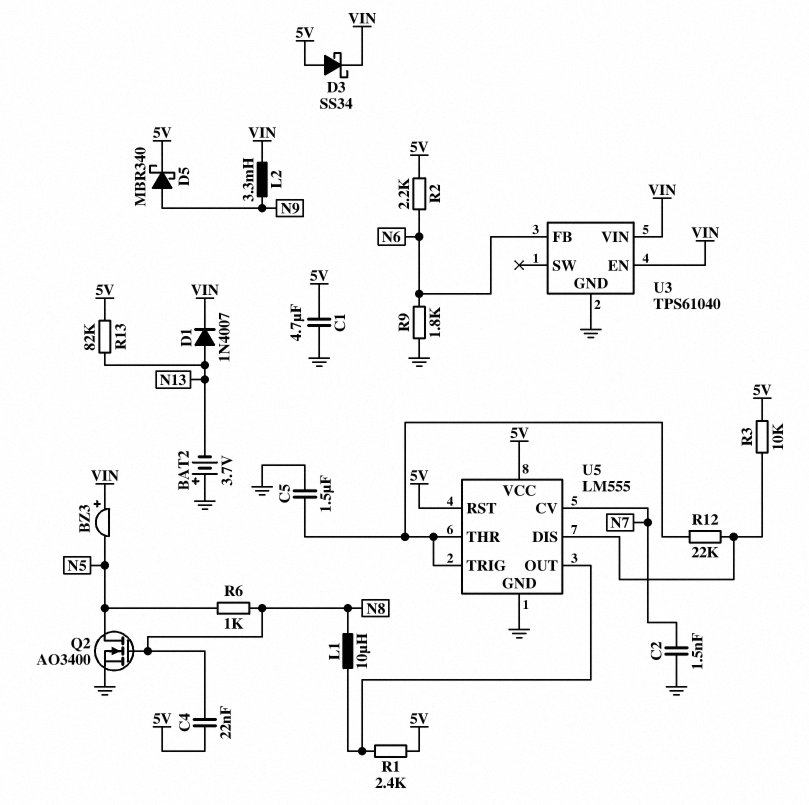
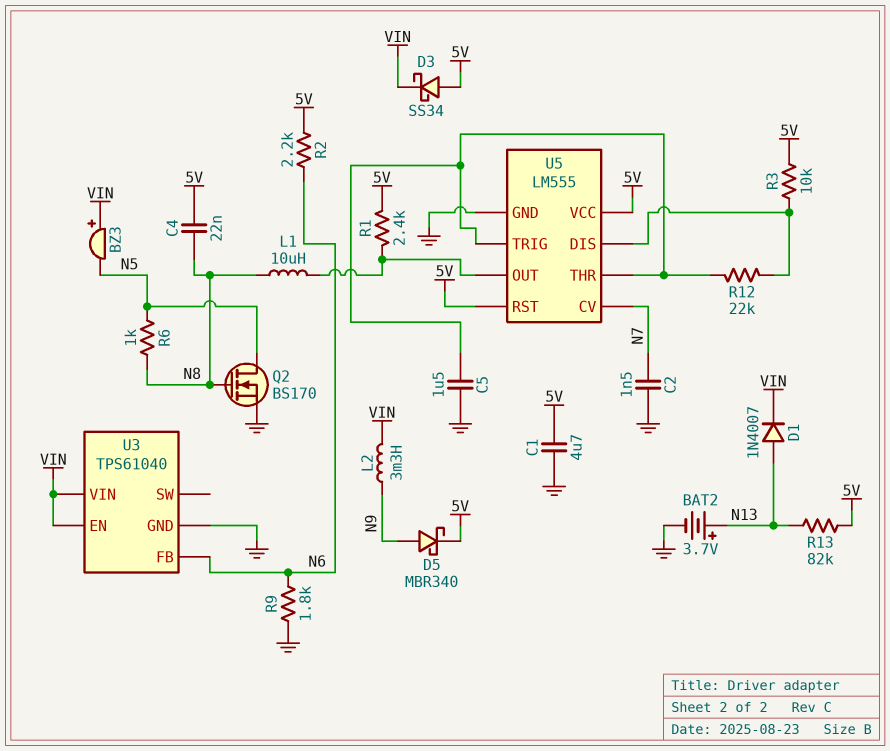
BAT2: 3.7V (plus GND, minus N13) -> 3.7V (plus N13, minus GND)
Q2: NMOS AO3400 (G N8, D N5, S GND) -> NMOS BS170 (G N8, D N5, S GND)

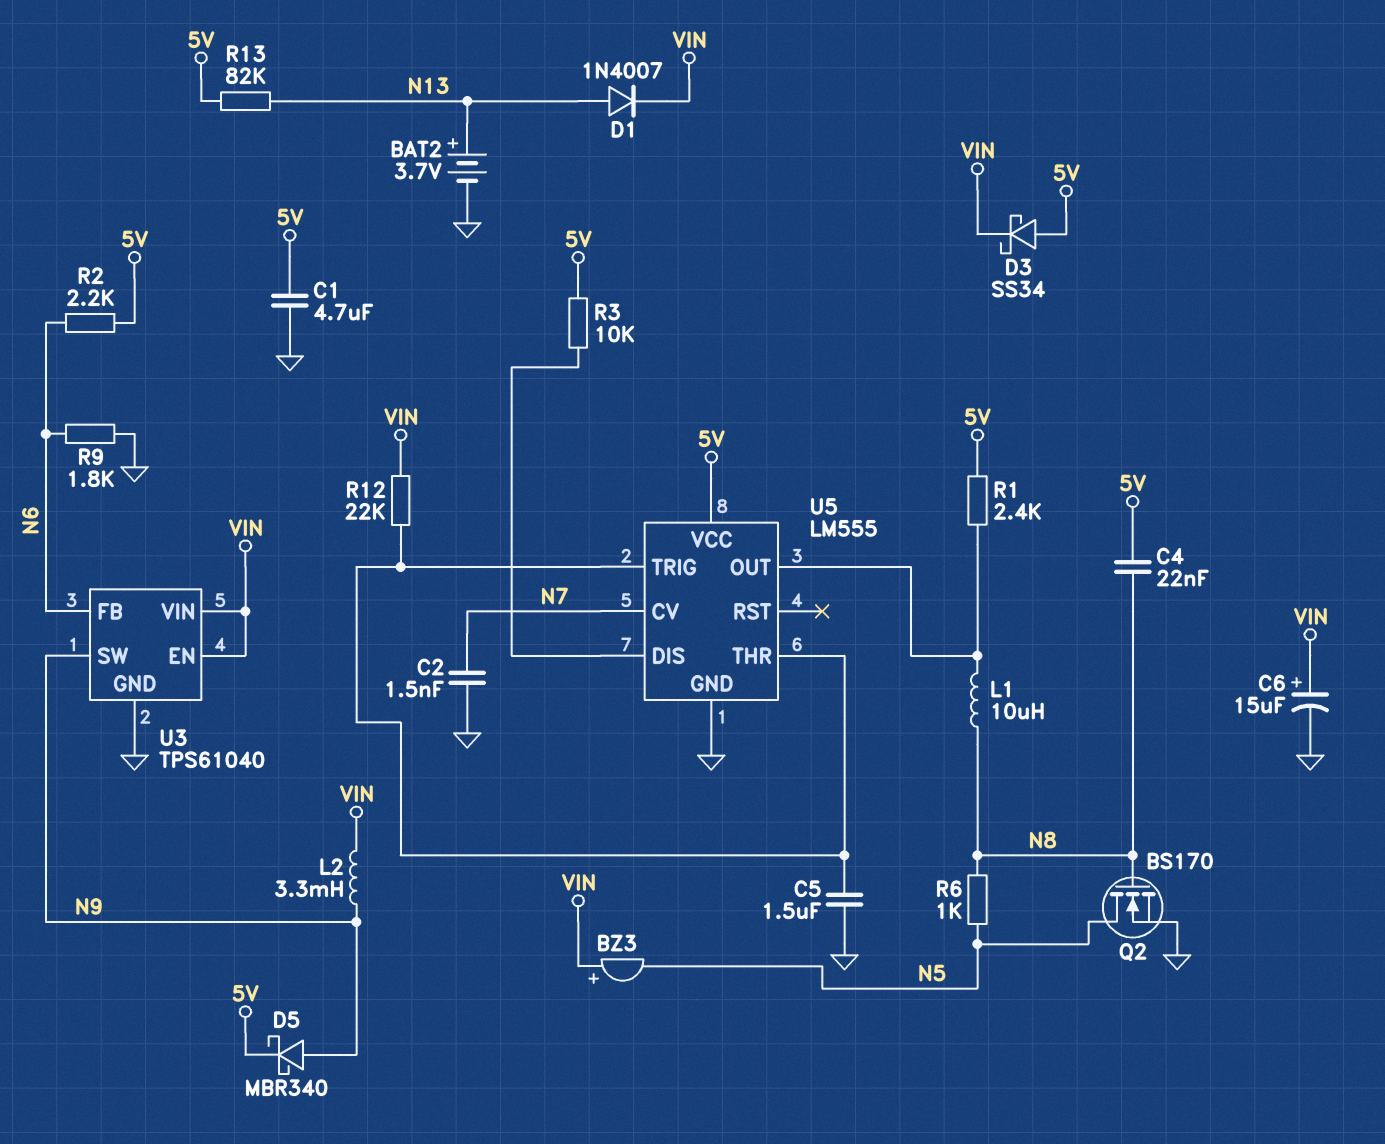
C6: none -> 15uF (plus VIN, minus GND)
R12: 22k (U5/DIS, U5/THR) -> 22k (U5/THR, VIN)
U3 pin SW: none -> N9
U5 pin RST: 5V -> none

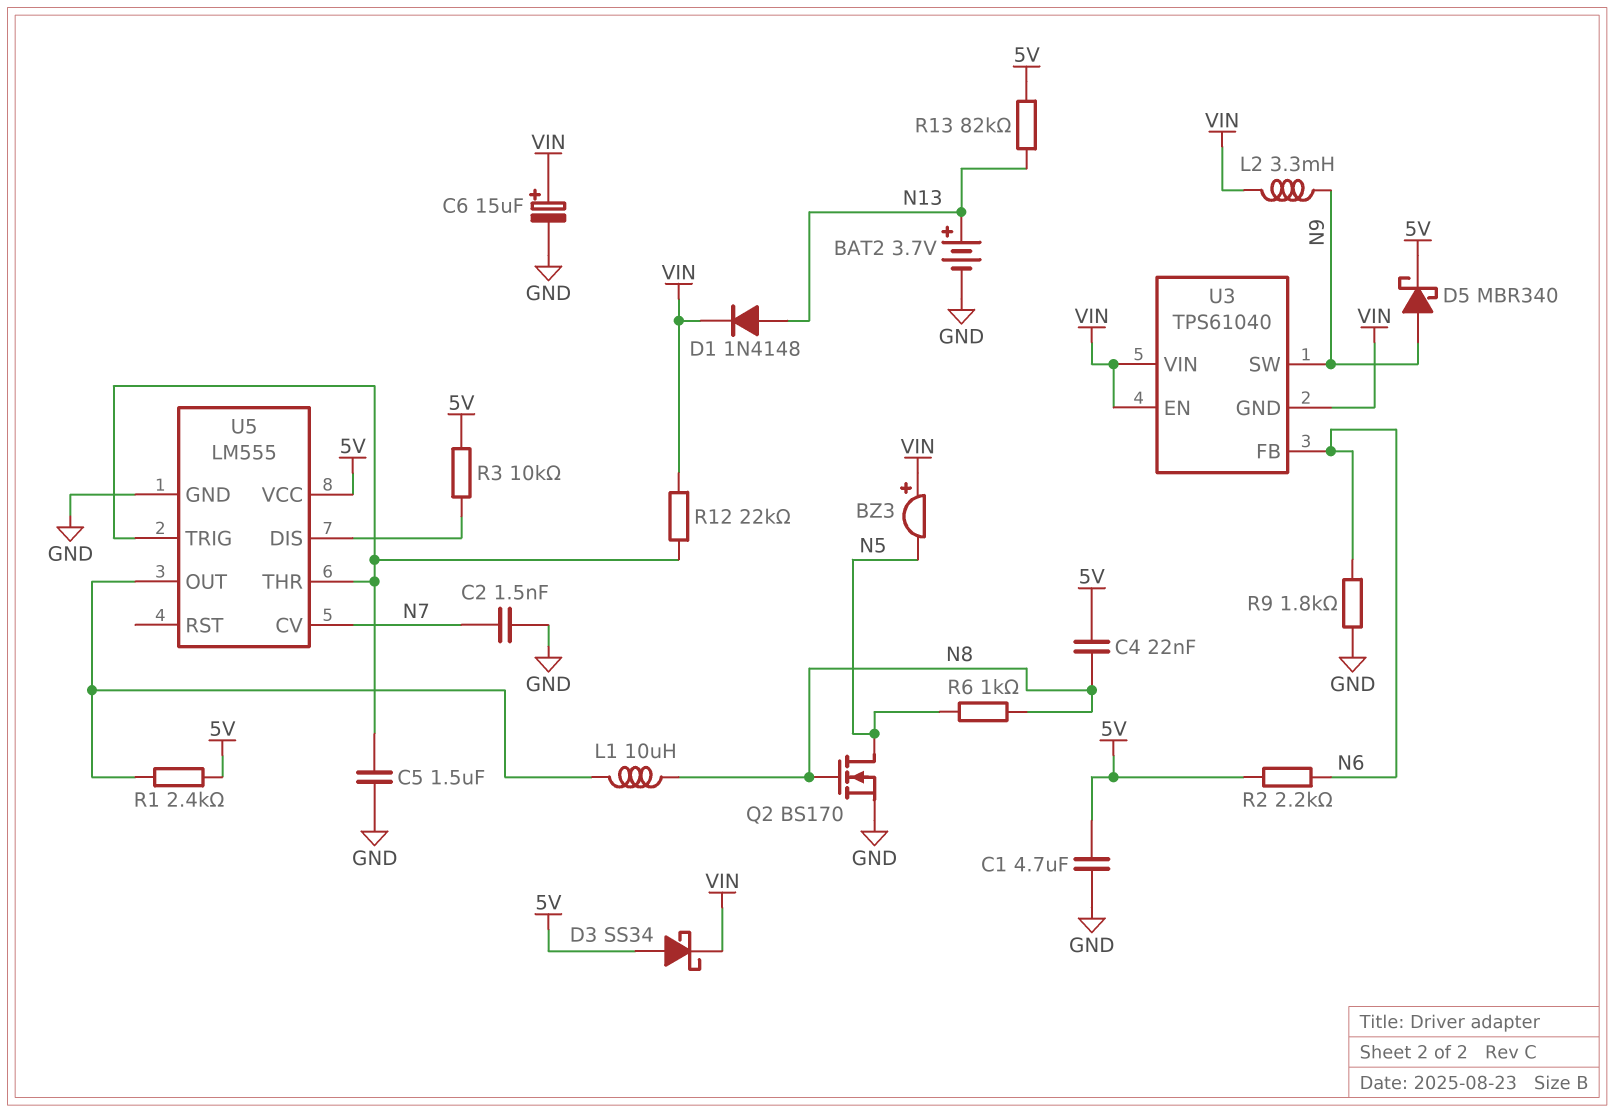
D1: diode 1N4007 (A N13, K VIN) -> diode 1N4148 (A N13, K VIN)
U3 pin GND: GND -> VIN

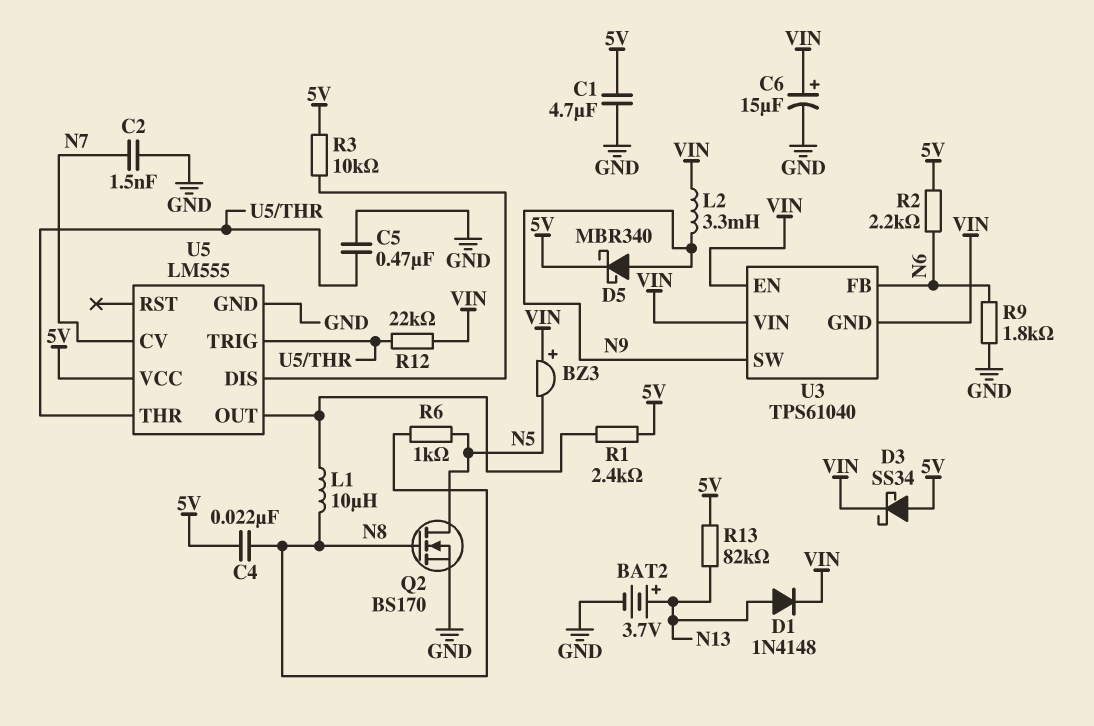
C5: 1.5uF (GND, U5/THR) -> 470nF (GND, U5/THR)

